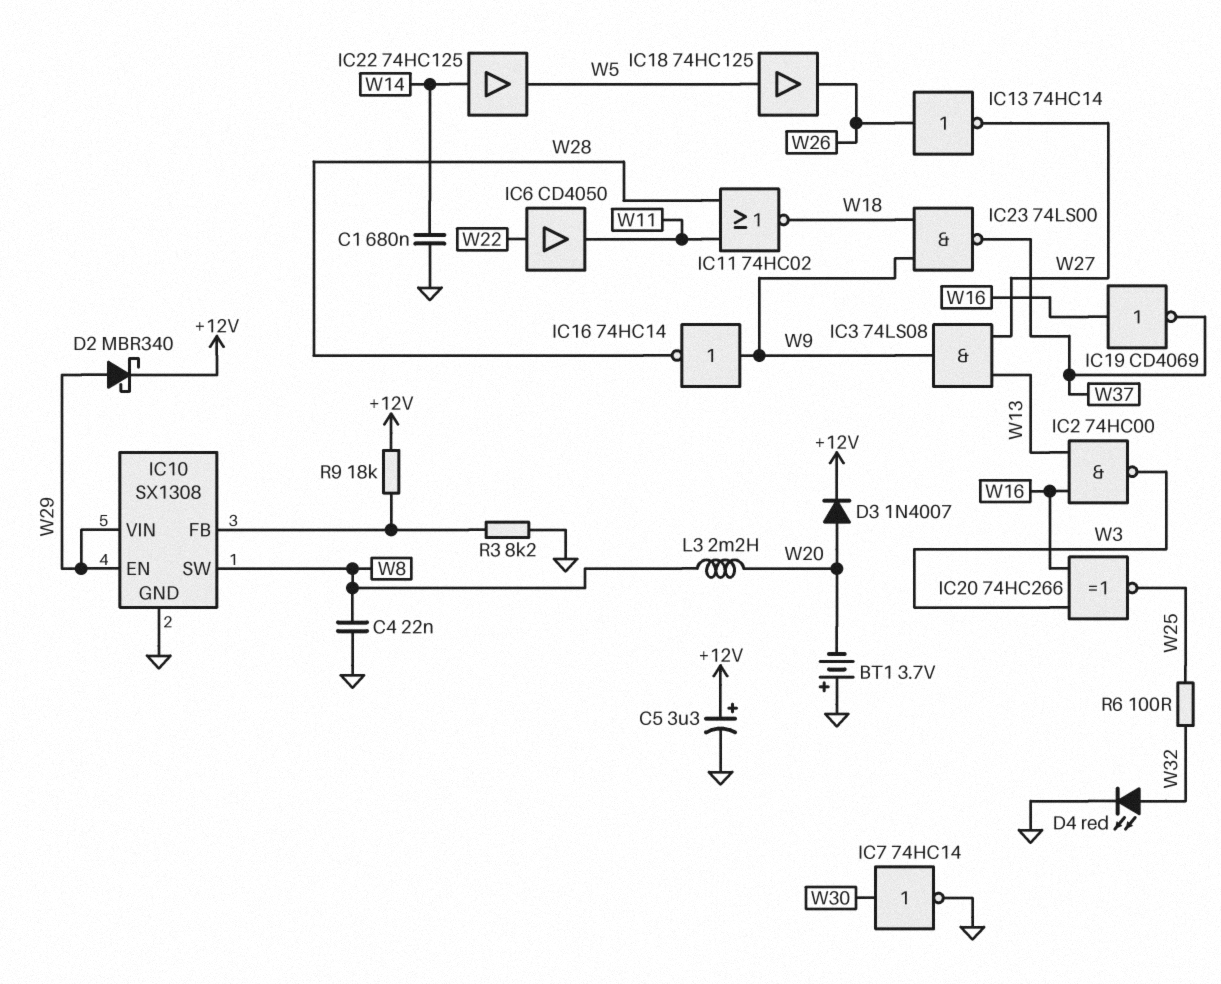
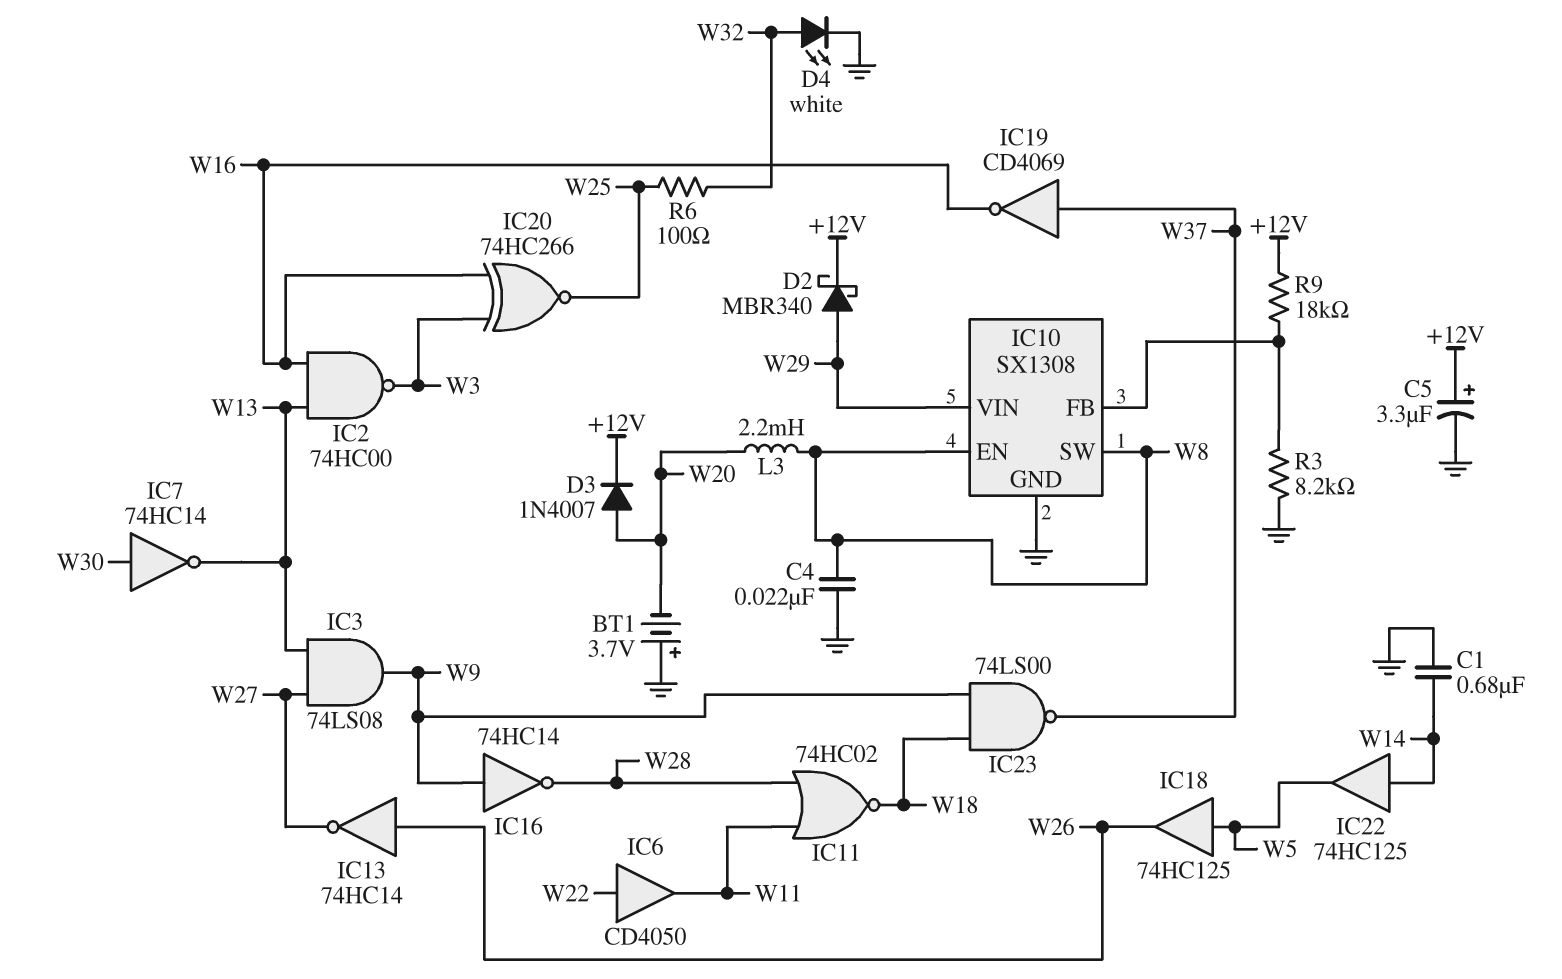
D4: LED red (A W32, K GND) -> LED white (A W32, K GND)
IC7: NOT 74HC14 (in W30, out GND) -> NOT 74HC14 (in W30, out W13)
IC10 pin EN: W29 -> W8
IC19: NOT CD4069 (in W16, out W37) -> NOT CD4069 (in W37, out W16)

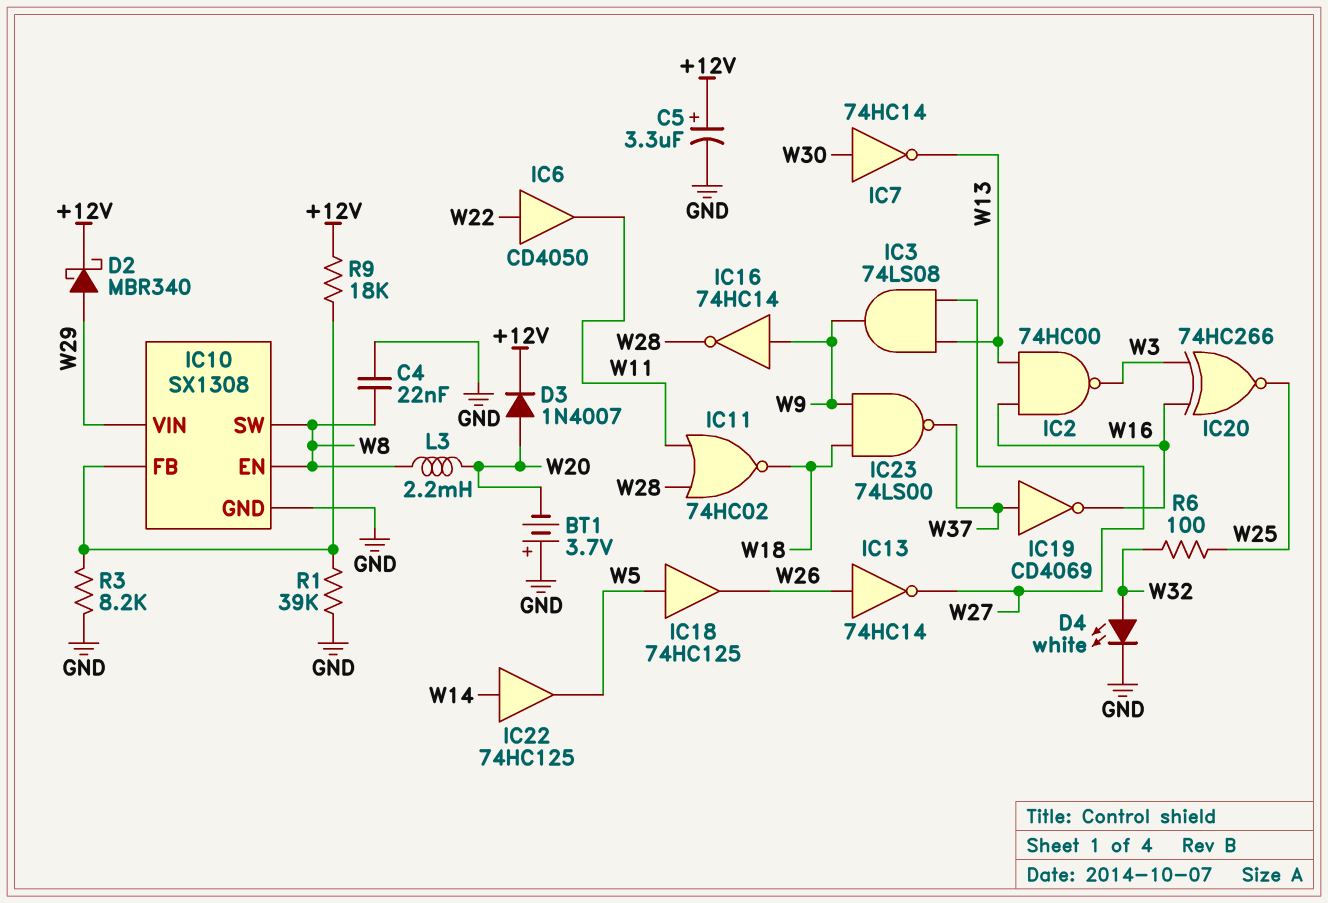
C1: 680nF (GND, W14) -> none
R1: none -> 39k (GND, IC10/FB)

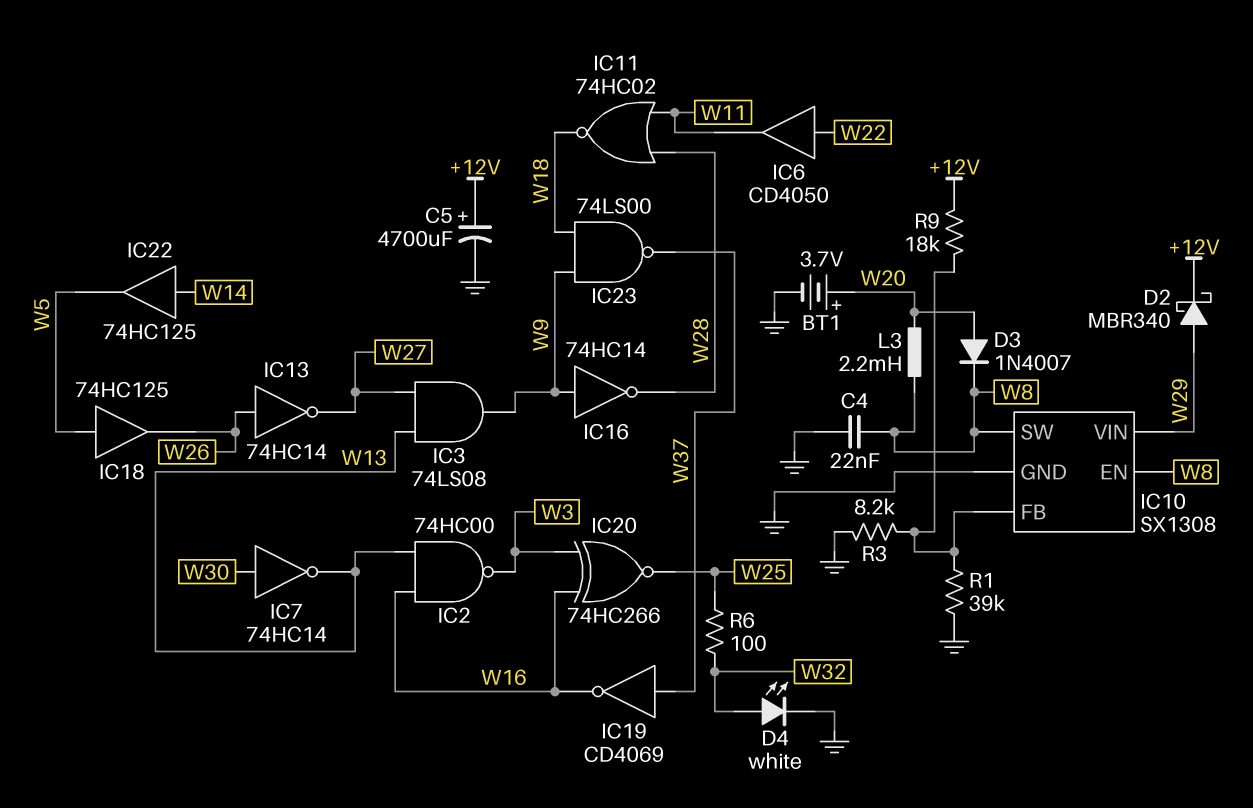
BT1: 3.7V (plus GND, minus W20) -> 3.7V (plus W20, minus GND)
C5: 3.3uF (plus +12V, minus GND) -> 4700uF (plus +12V, minus GND)
D3: diode 1N4007 (A W20, K +12V) -> diode 1N4007 (A W20, K W8)

